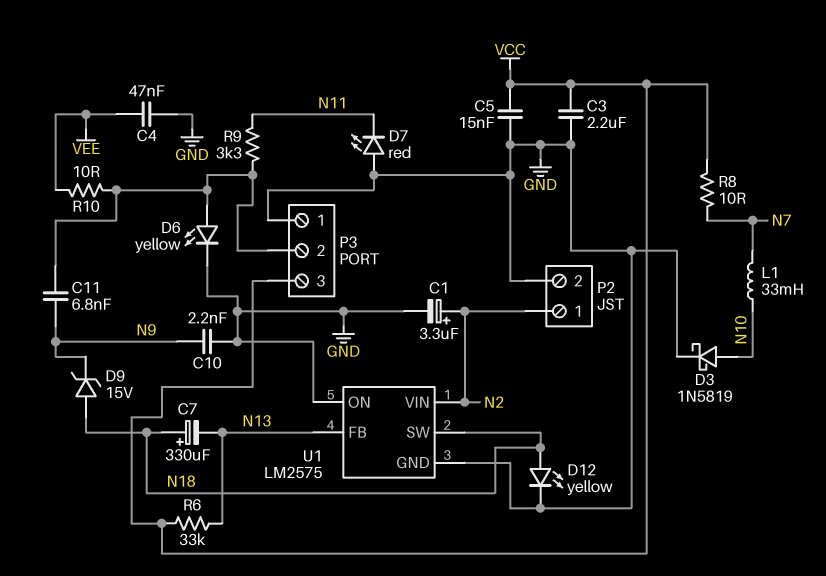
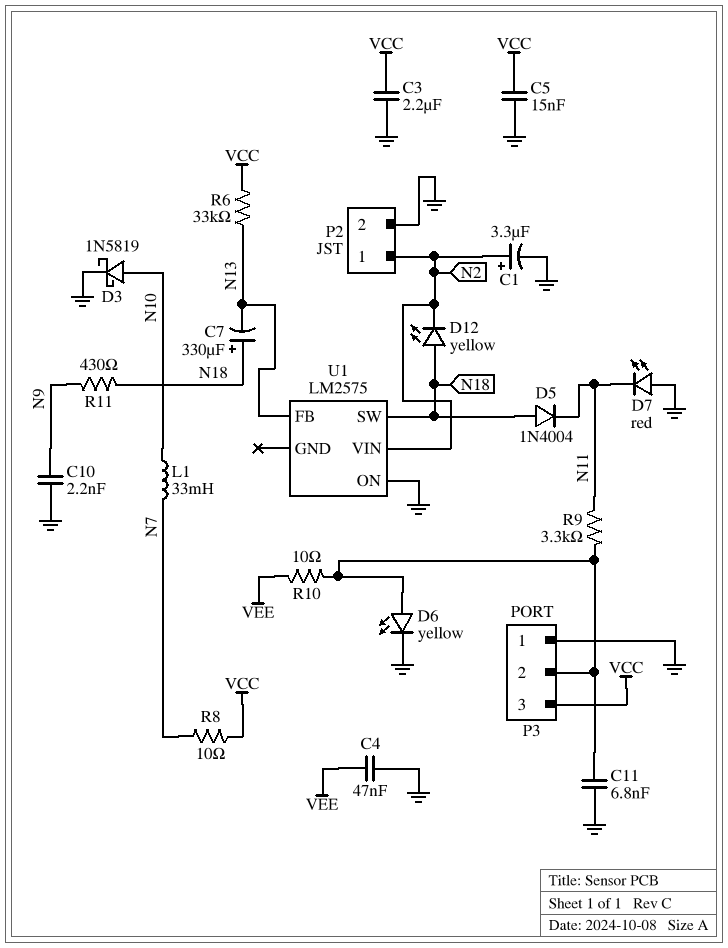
C11: 6.8nF (N9, P3/2) -> 6.8nF (GND, P3/2)
D5: none -> diode 1N4004 (A N18, K N11)
D9: zener 15V (A N18, K N9) -> none
D12: LED yellow (A N18, K GND) -> LED yellow (A N18, K N2)
R11: none -> 430 (N9, N18)
U1 pin GND: GND -> none

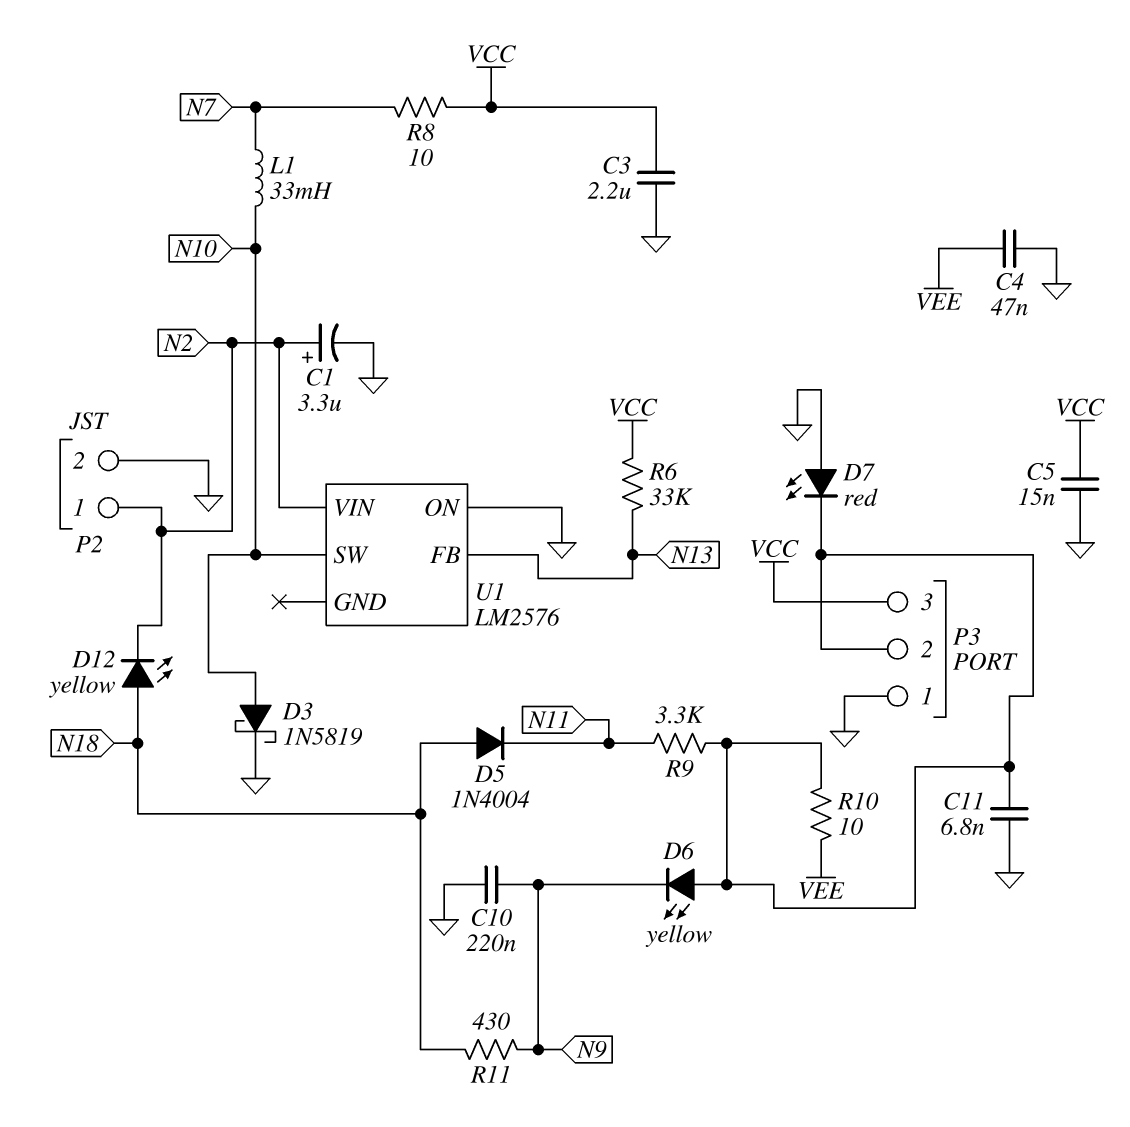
C7: 330uF (plus N18, minus N13) -> none
C10: 2.2nF (GND, N9) -> 220nF (GND, N9)
D6: LED yellow (A P3/2, K GND) -> LED yellow (A P3/2, K N9)
D7: LED red (A GND, K N11) -> LED red (A GND, K P3/2)
U1: LM2575 -> LM2576
U1 pin SW: N18 -> N10

